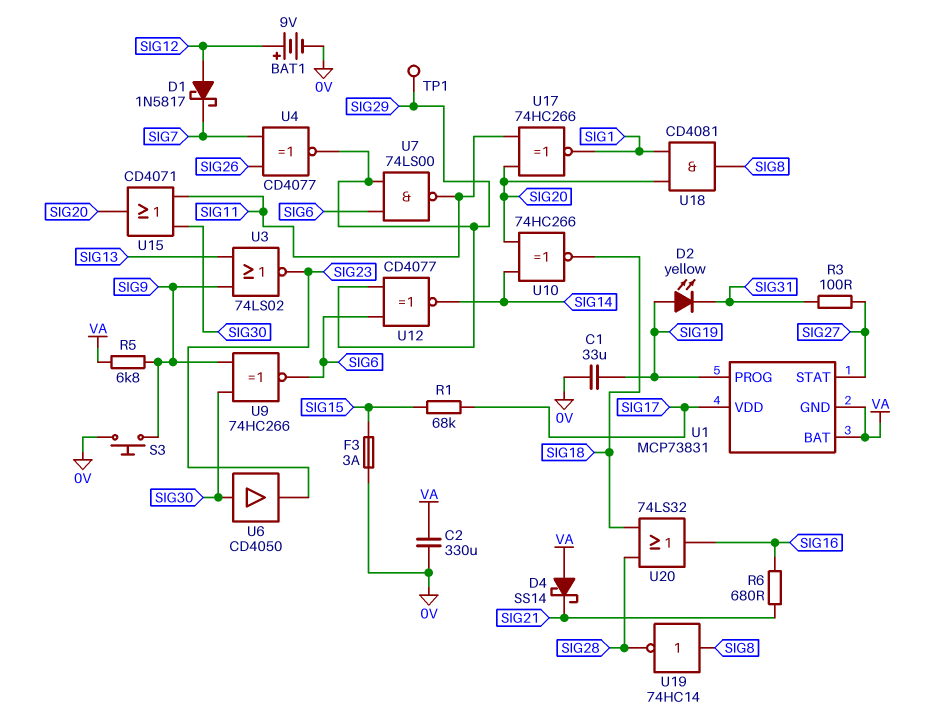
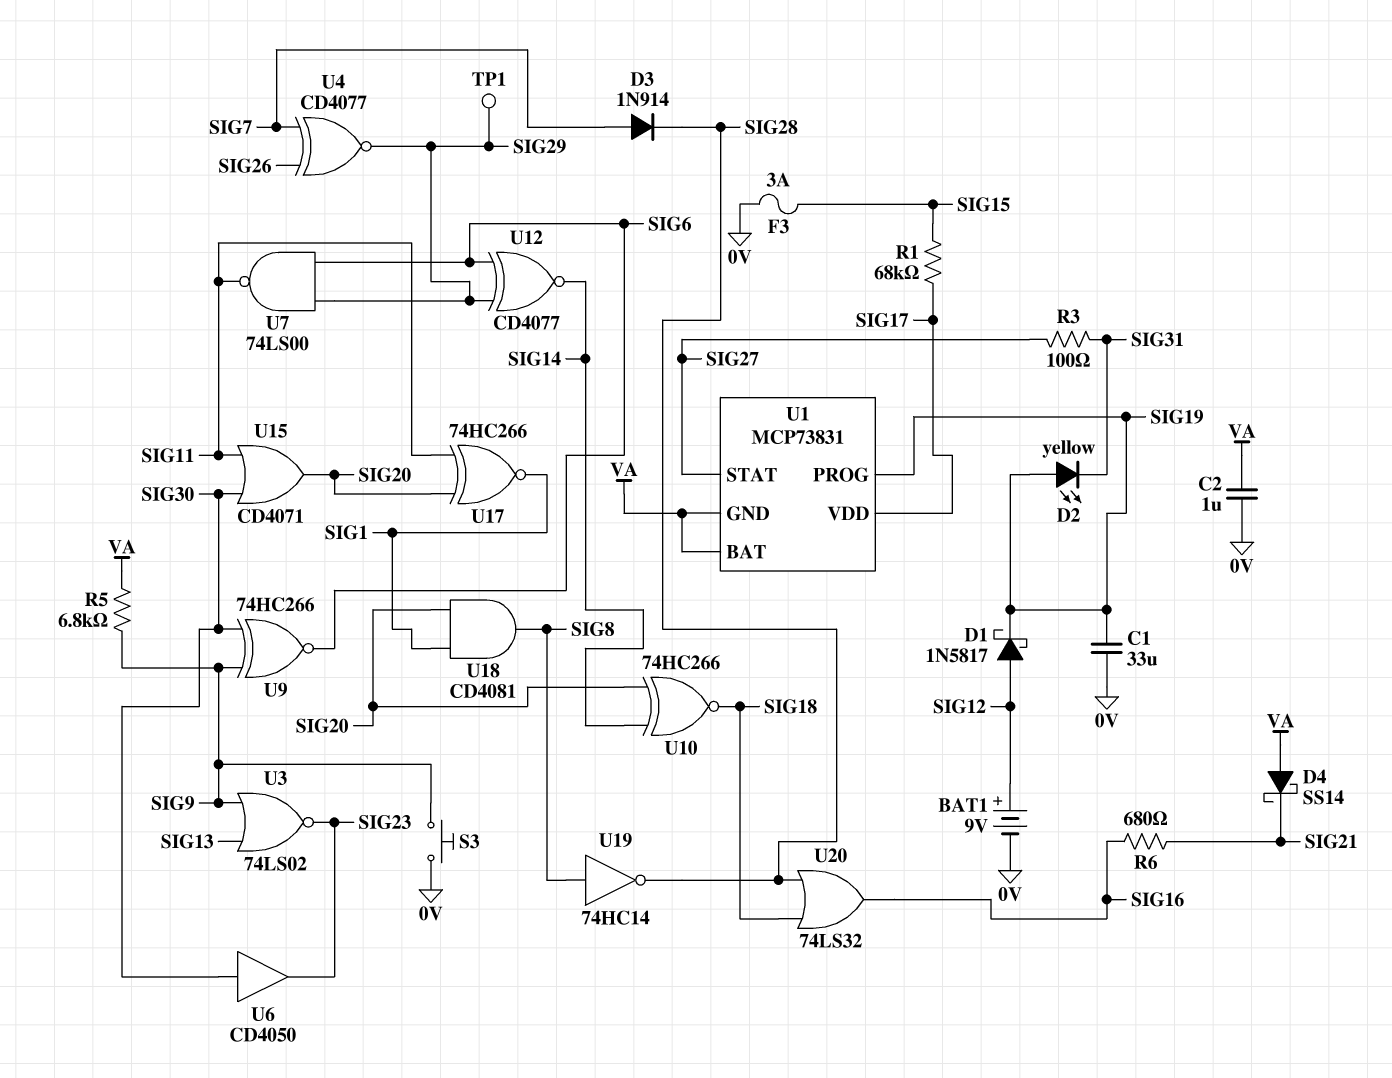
C2: 330uF (0V, VA) -> 1uF (0V, VA)
D1: schottky 1N5817 (A SIG12, K SIG7) -> schottky 1N5817 (A SIG12, K SIG19)
D3: none -> diode 1N914 (A SIG7, K SIG28)

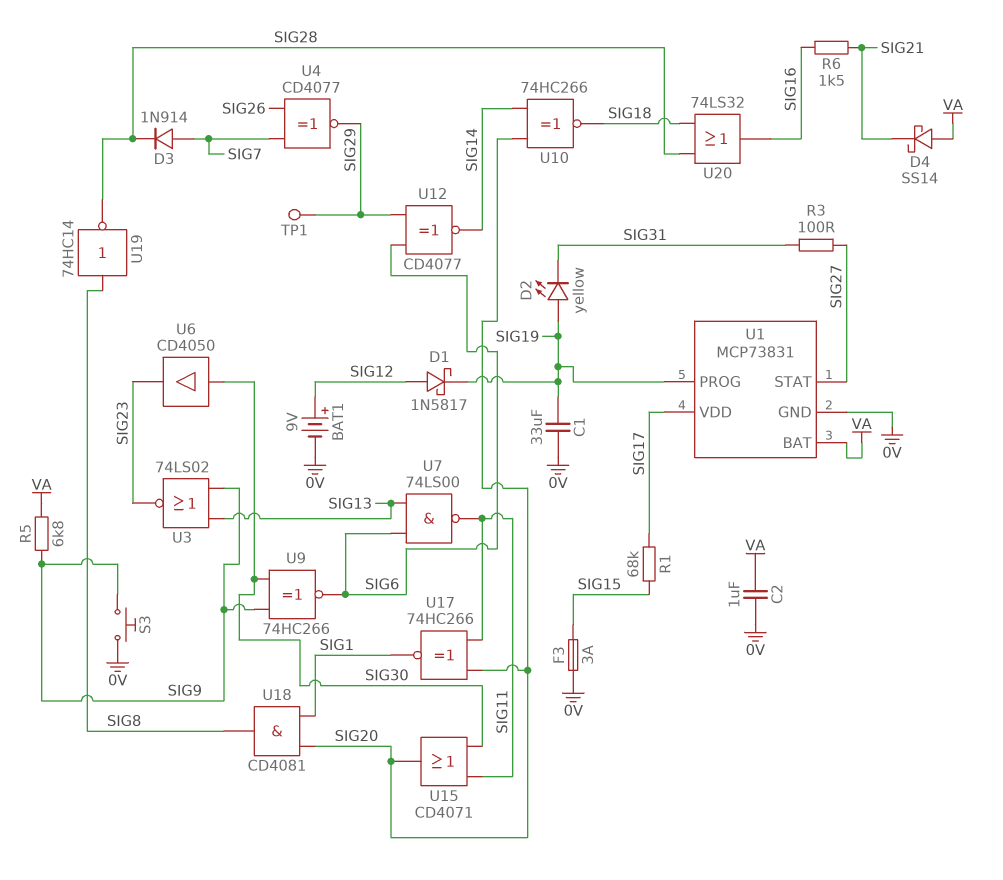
R6: 680 (SIG16, SIG21) -> 1.5k (SIG16, SIG21)
U1 pin GND: VA -> 0V
U7: NAND 74LS00 (in SIG6, in SIG29, out SIG11) -> NAND 74LS00 (in SIG6, in SIG13, out SIG11)

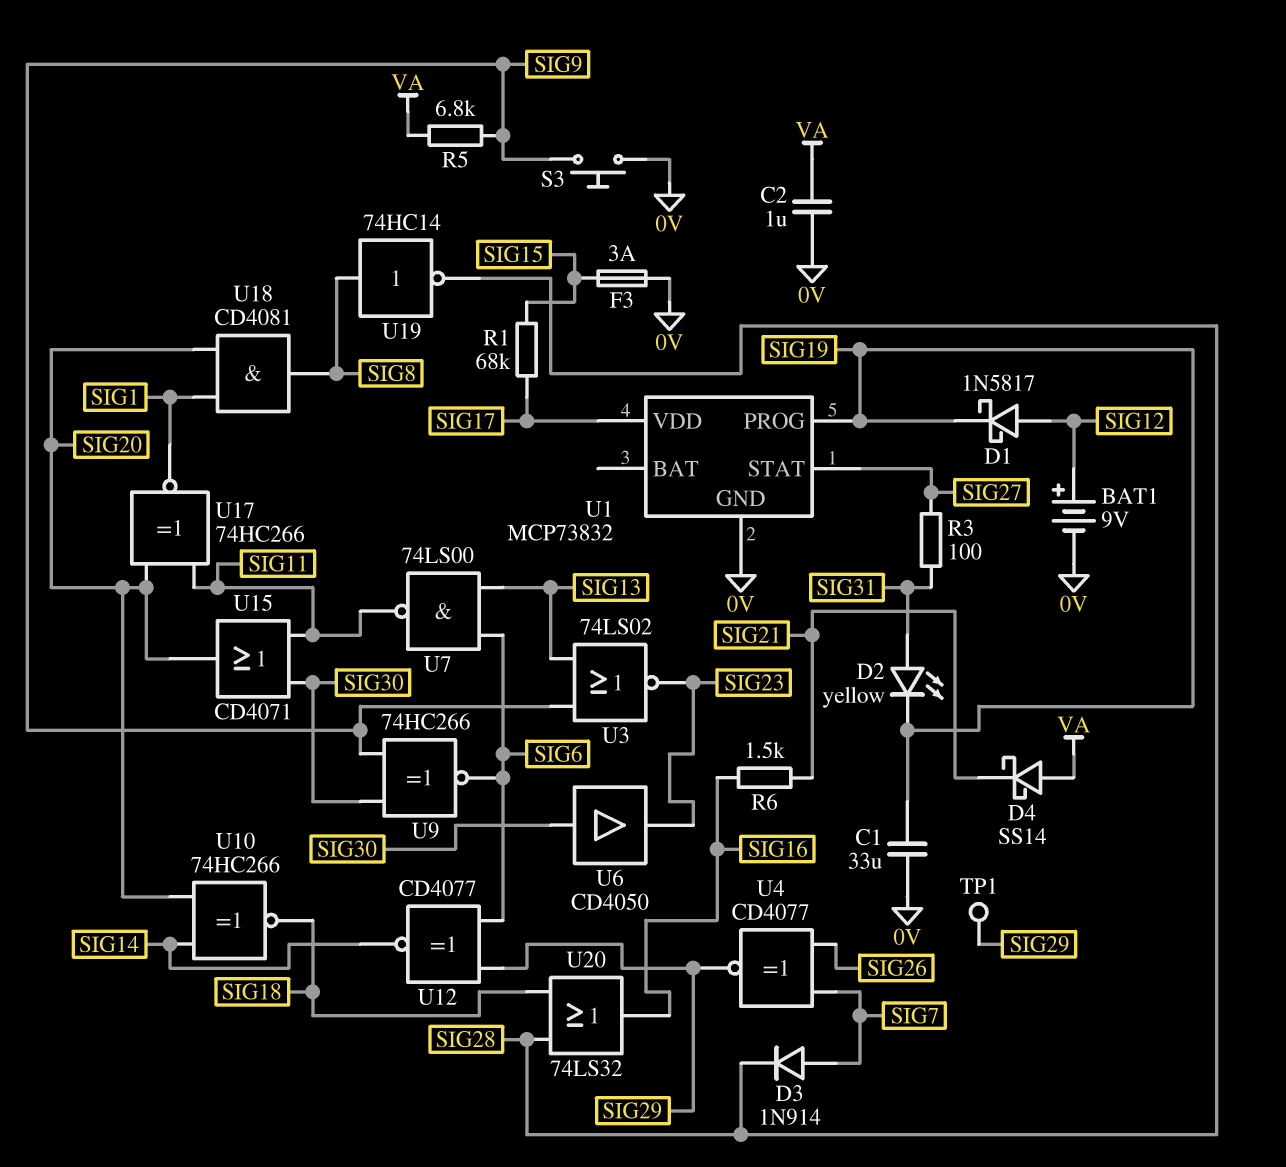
D2: LED yellow (A SIG19, K SIG31) -> LED yellow (A SIG31, K SIG19)
U1: MCP73831 -> MCP73832
U1 pin BAT: VA -> none

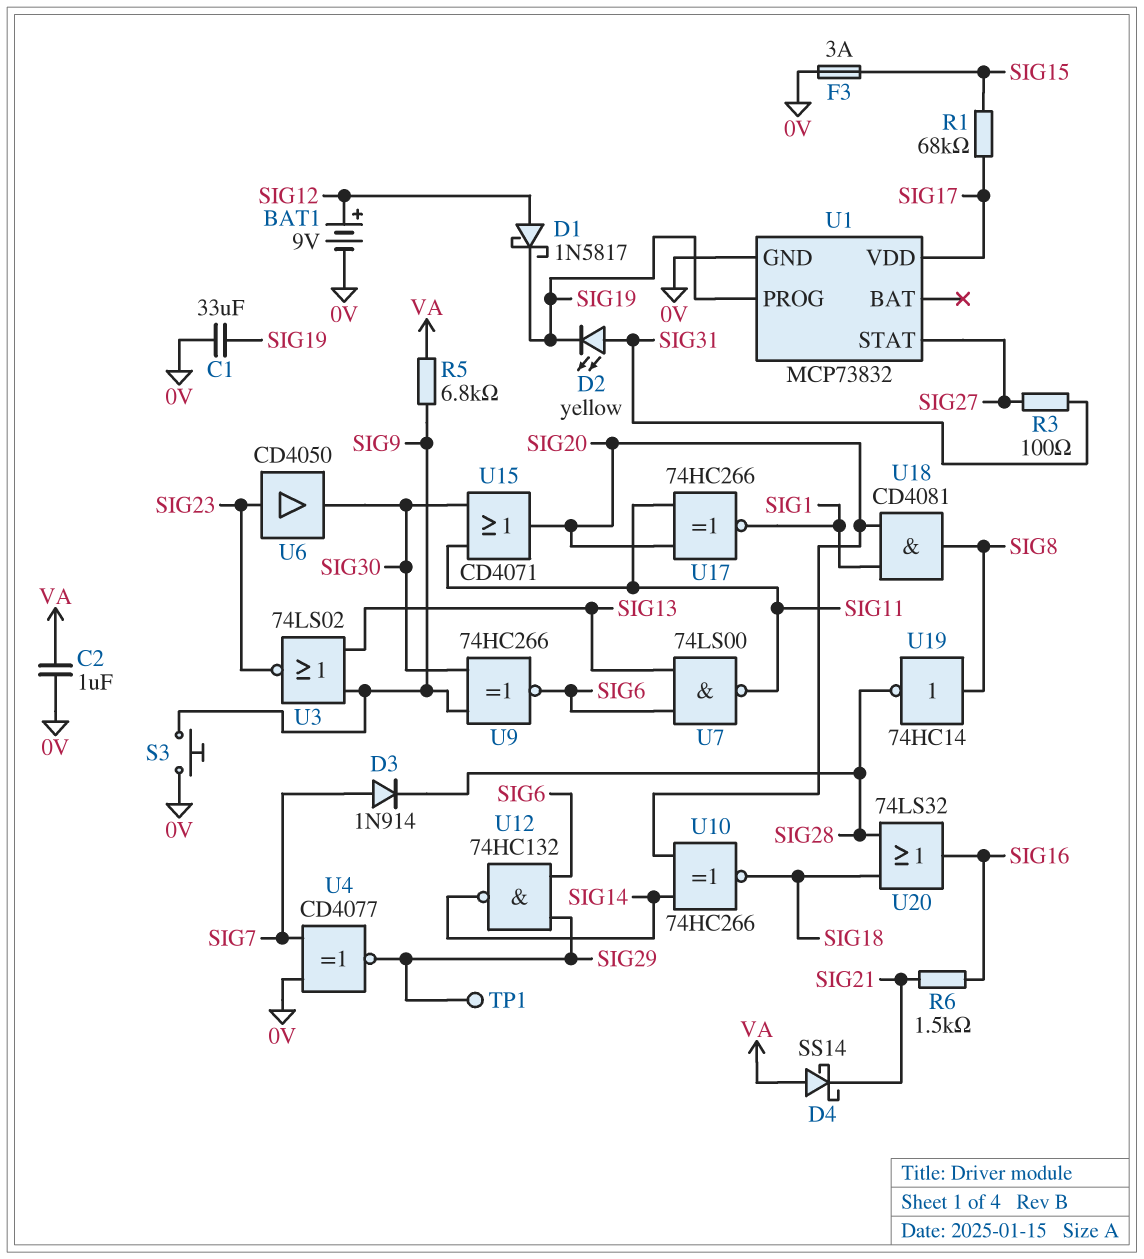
U4: XNOR CD4077 (in SIG7, in SIG26, out SIG29) -> XNOR CD4077 (in 0V, in SIG7, out SIG29)
U6: buffer CD4050 (in SIG30, out SIG23) -> buffer CD4050 (in SIG23, out SIG30)
U12: XNOR CD4077 (in SIG6, in SIG29, out SIG14) -> NAND 74HC132 (in SIG6, in SIG29, out SIG14)

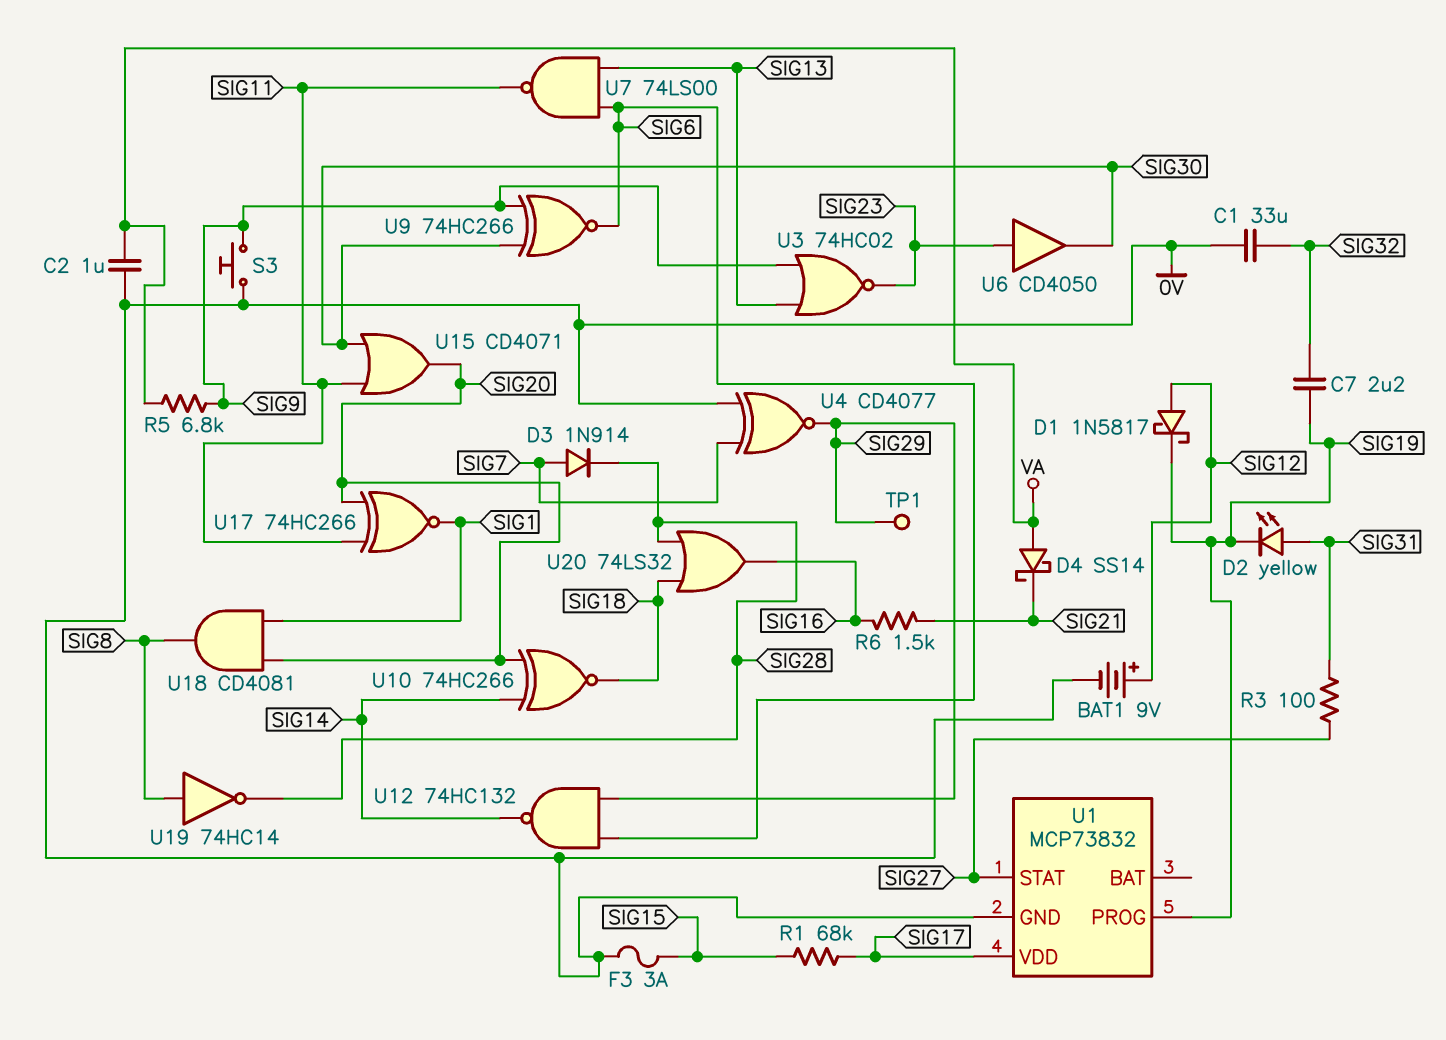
C1: 33uF (0V, SIG19) -> 33uF (0V, SIG32)
C7: none -> 2.2uF (SIG19, SIG32)
U3: NOR 74LS02 (in SIG9, in SIG13, out SIG23) -> NOR 74HC02 (in SIG9, in SIG13, out SIG23)

